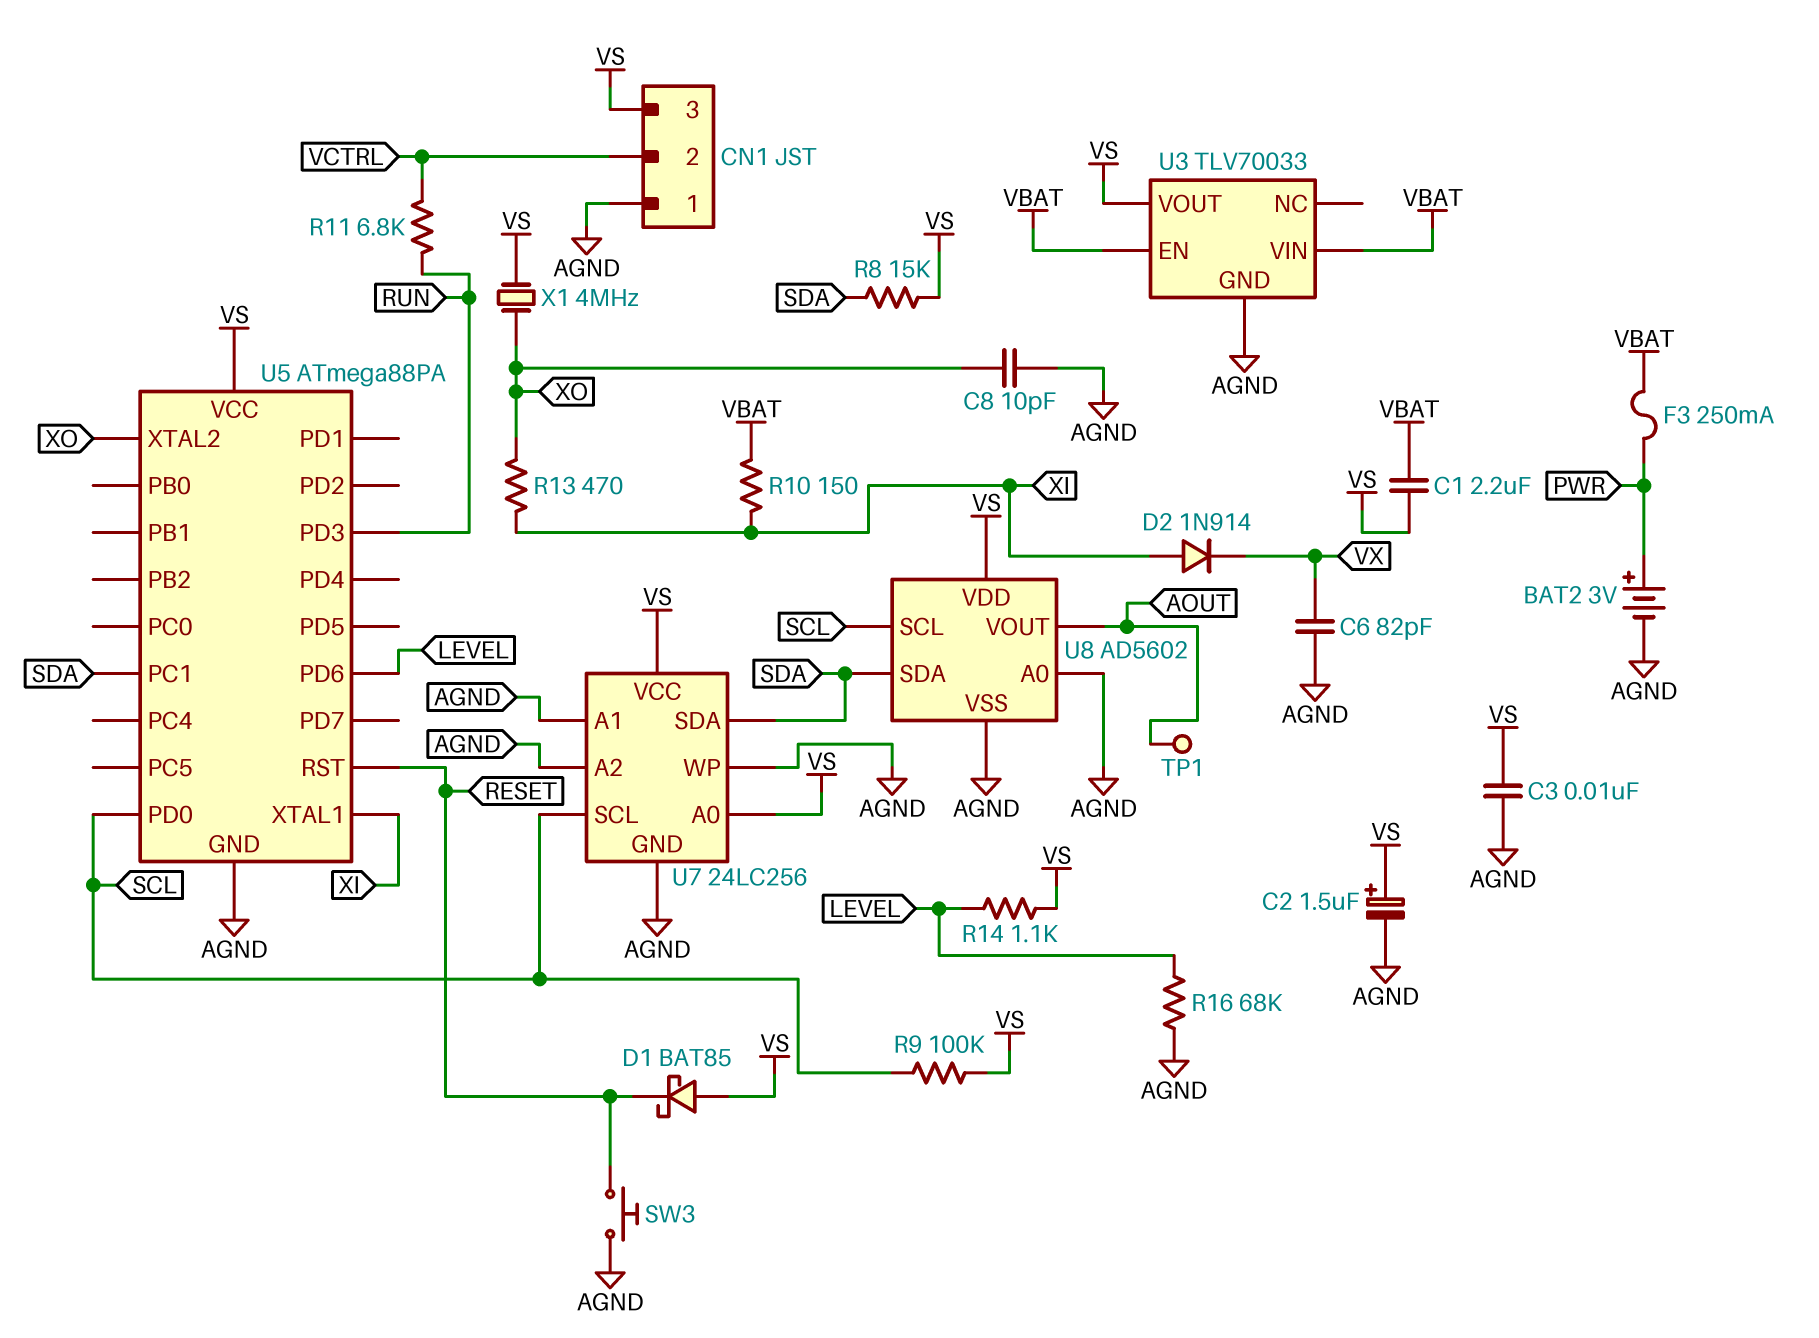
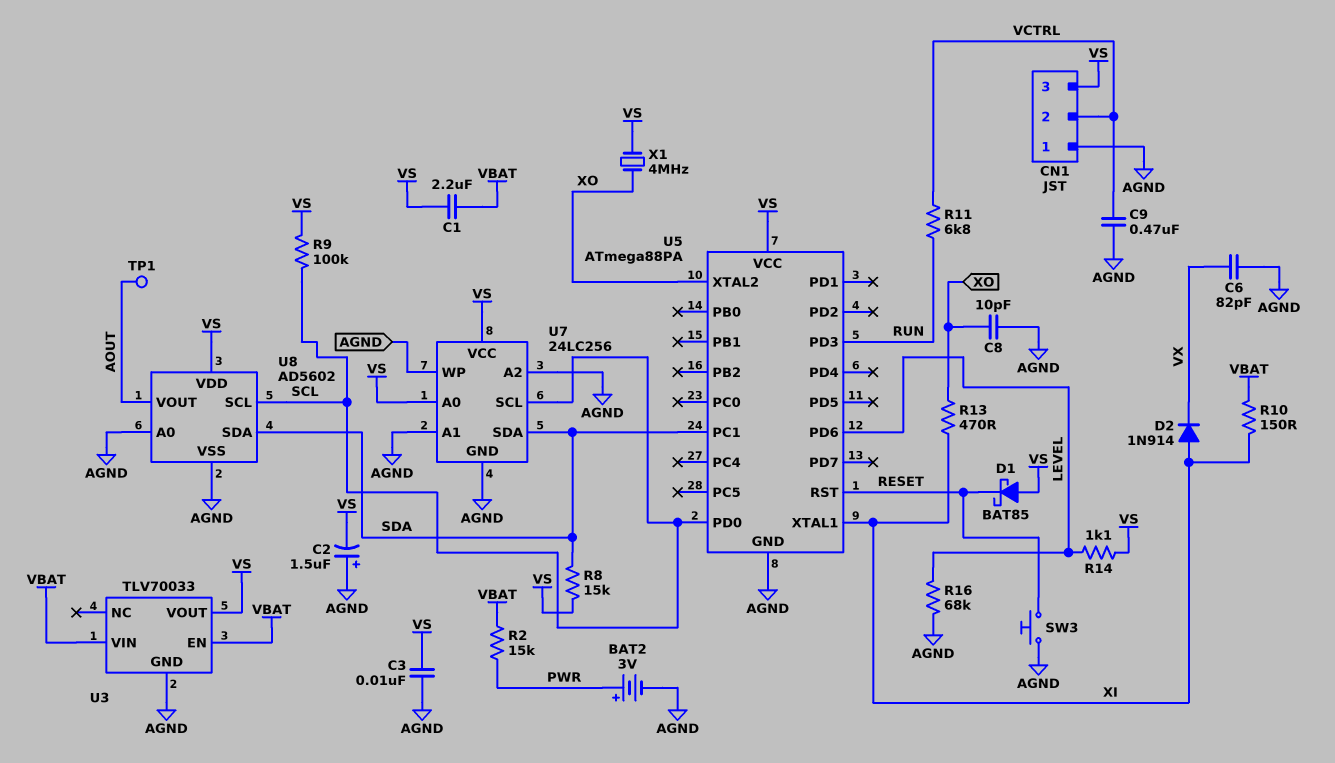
C2: 1.5uF (plus VS, minus AGND) -> 1.5uF (plus AGND, minus VS)
C9: none -> 470nF (AGND, VCTRL)
F3: 250mA (PWR, VBAT) -> none
R2: none -> 15k (PWR, VBAT)

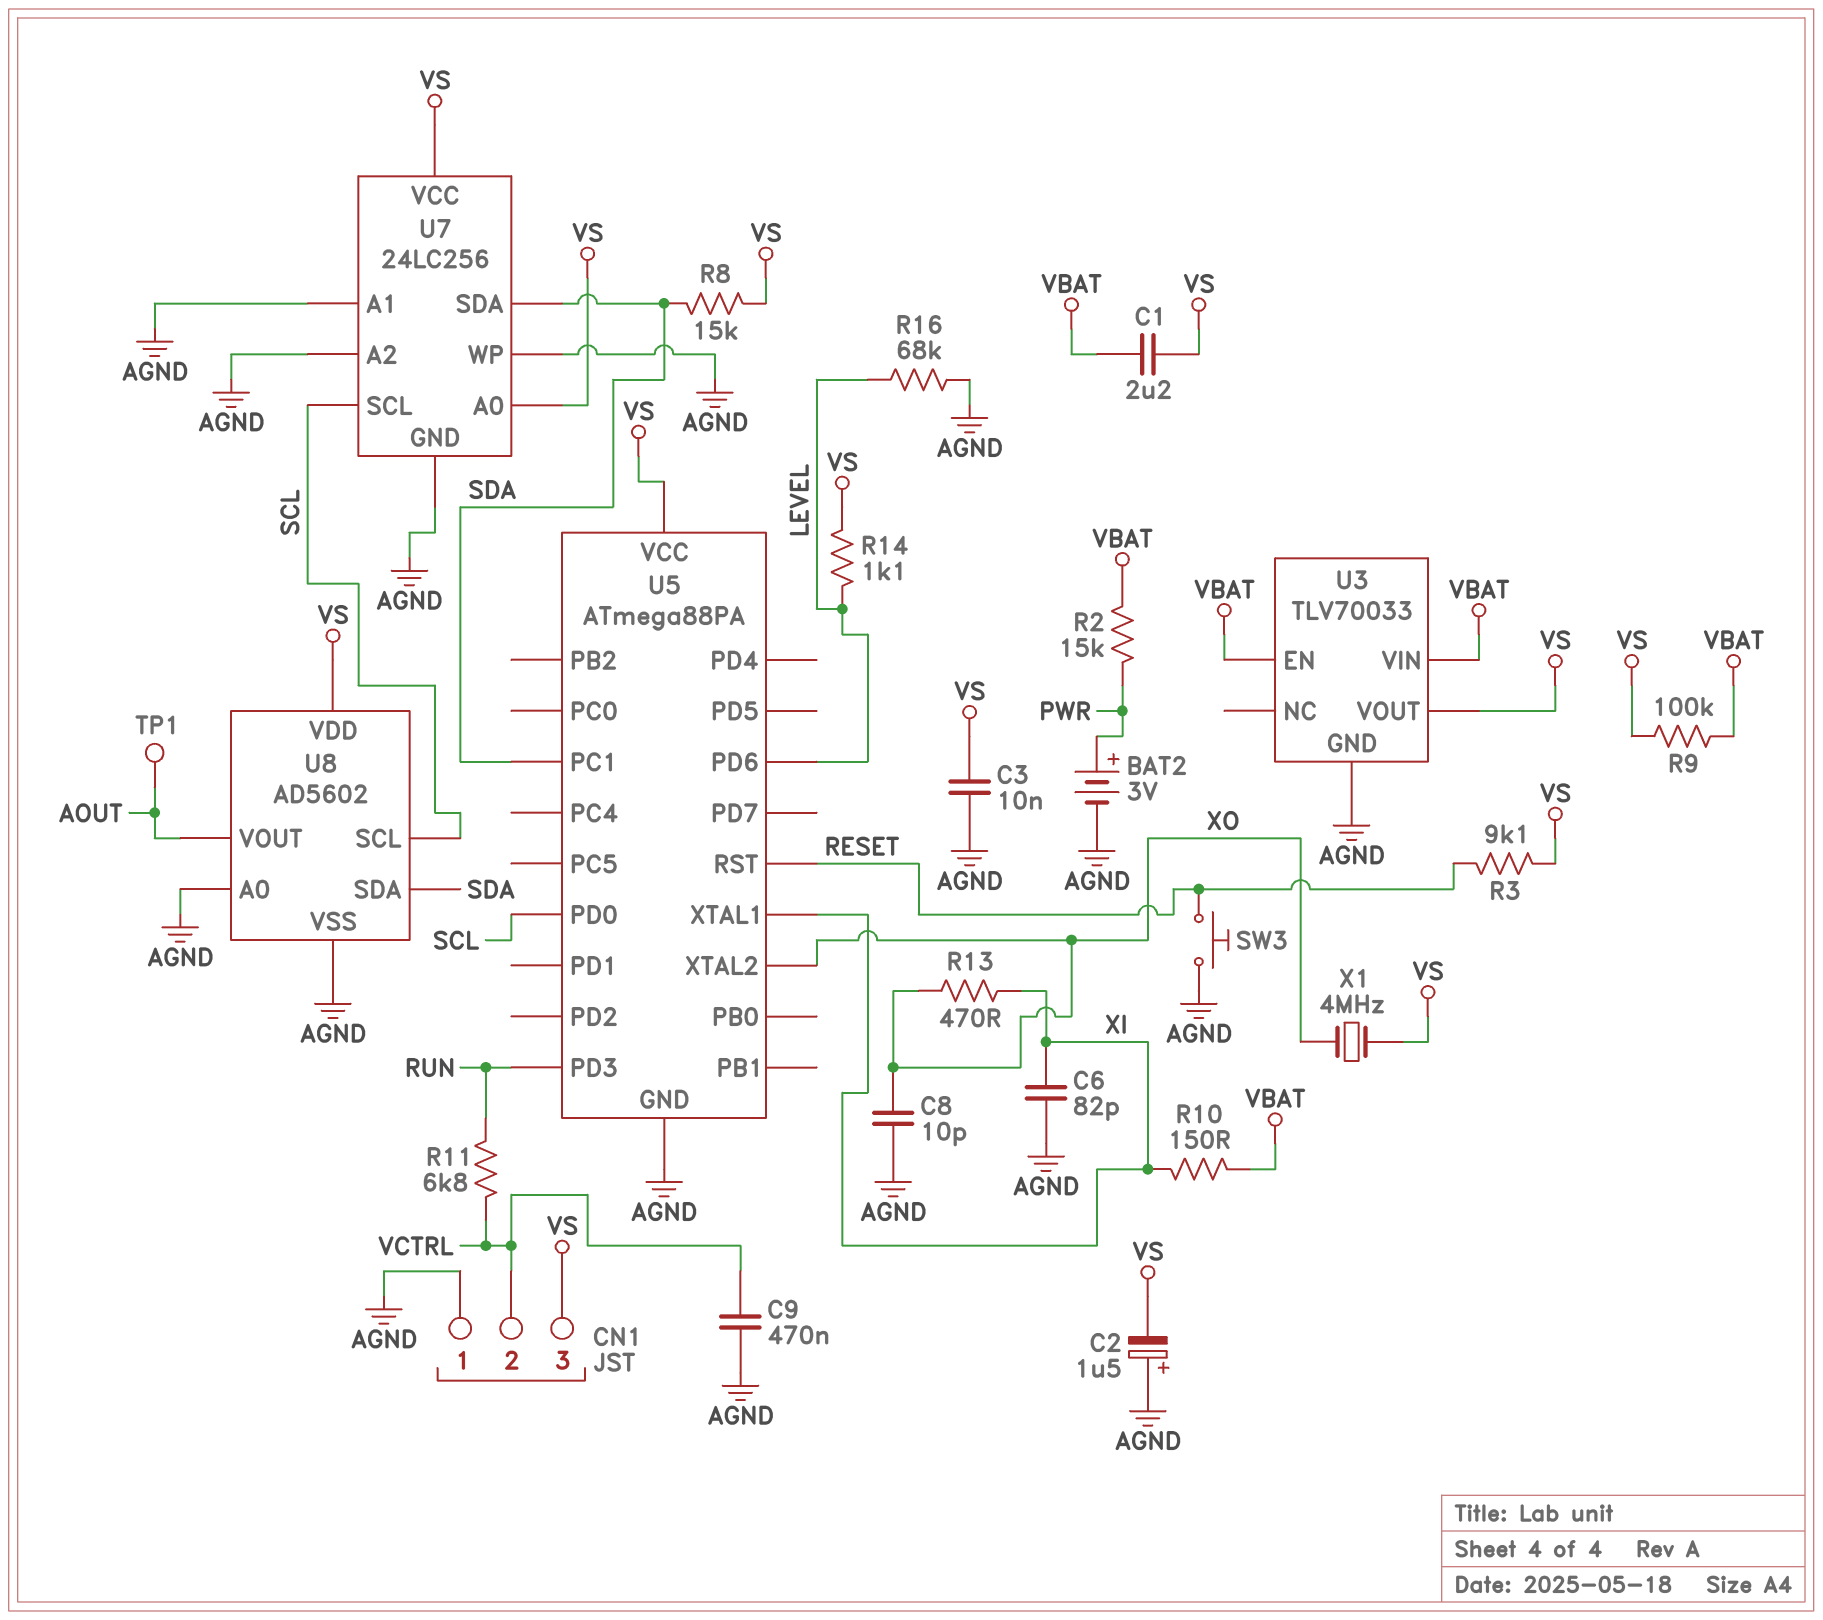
C6: 82pF (AGND, VX) -> 82pF (AGND, XI)
D1: schottky BAT85 (A VS, K RESET) -> none
D2: diode 1N914 (A XI, K VX) -> none
R3: none -> 9.1k (RESET, VS)
R9: 100k (SCL, VS) -> 100k (VBAT, VS)

